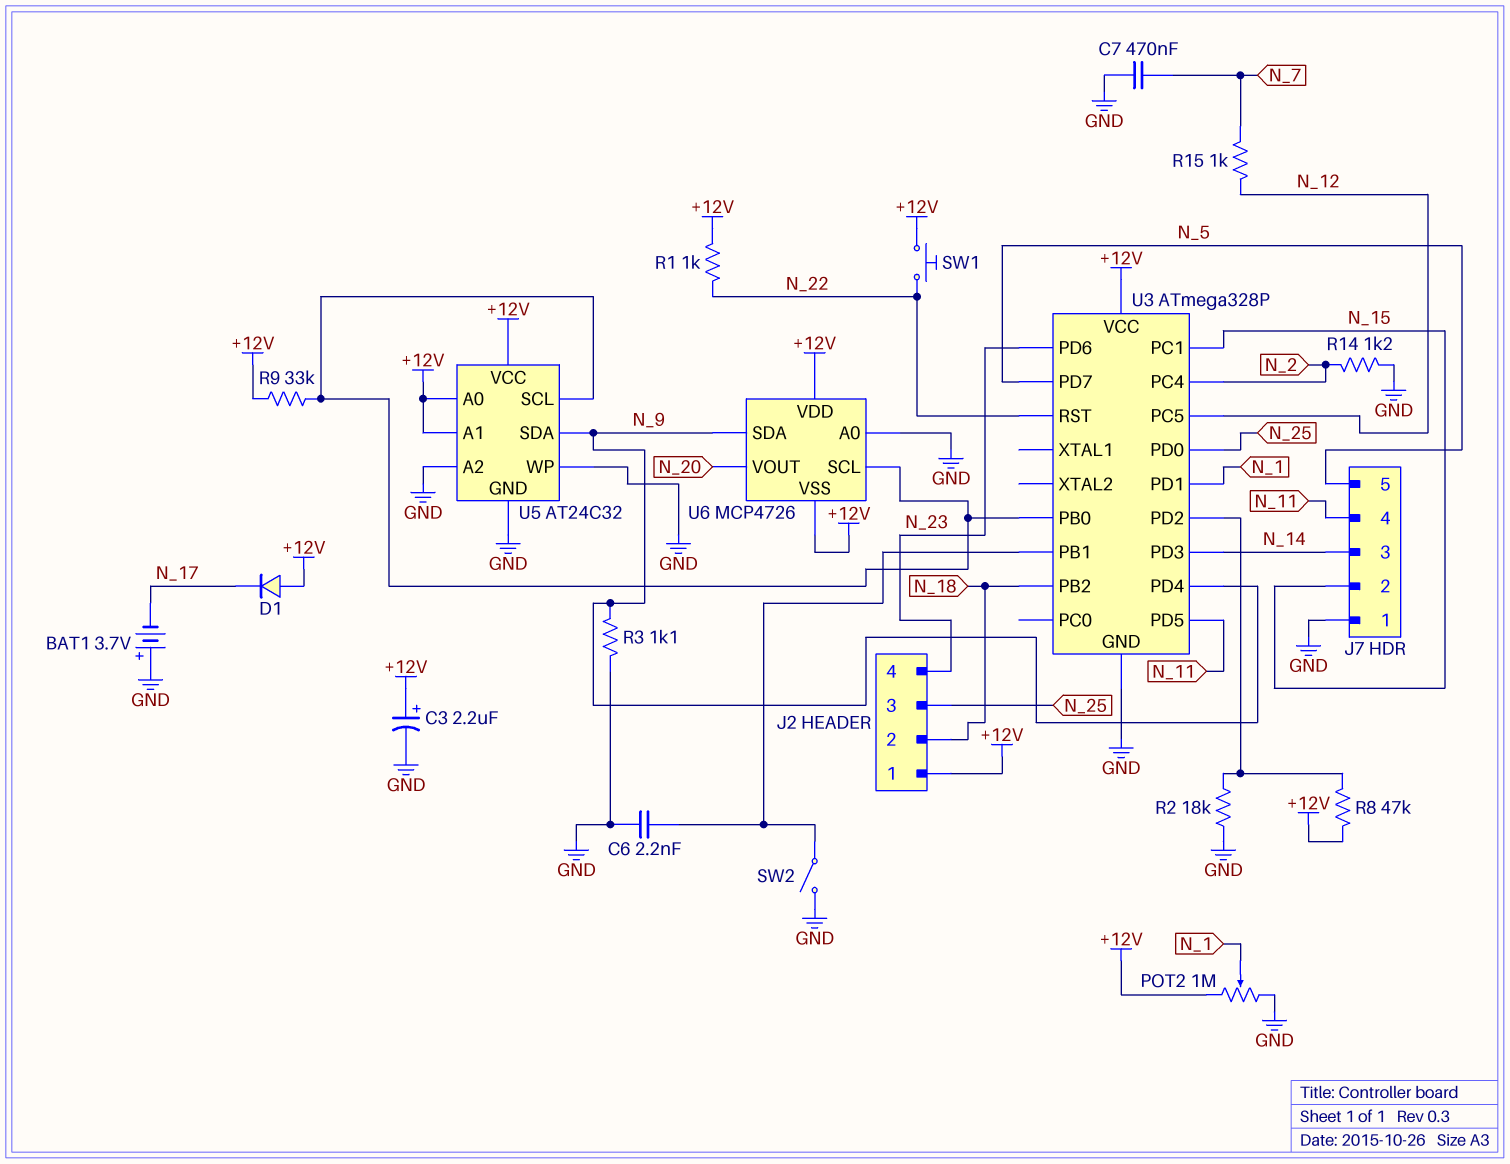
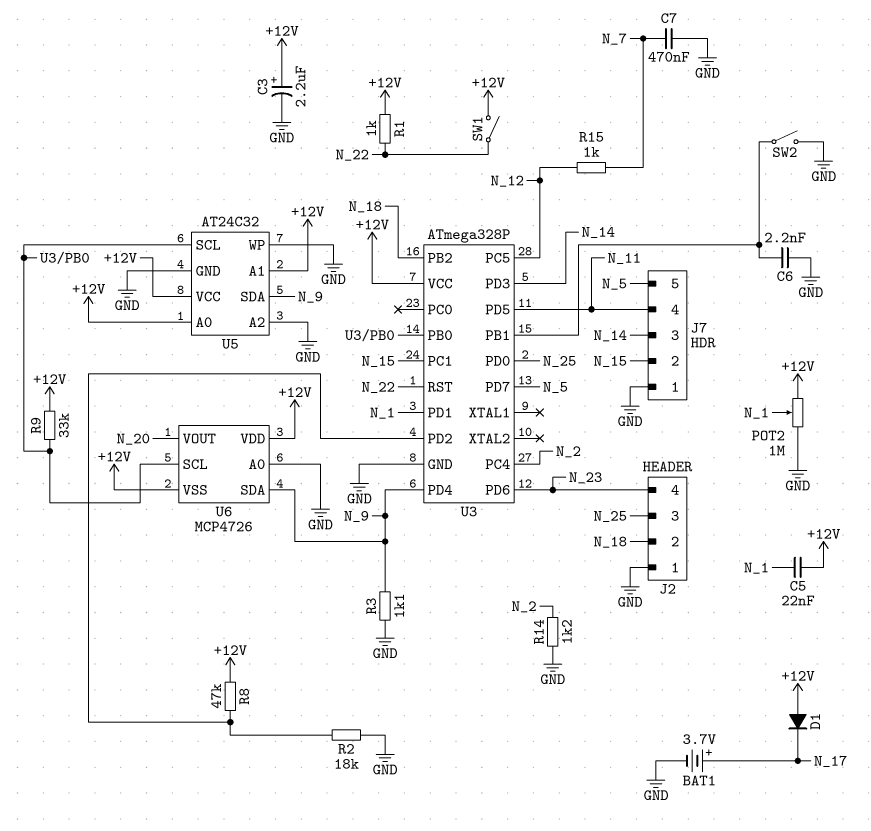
BAT1: 3.7V (plus GND, minus N_17) -> 3.7V (plus N_17, minus GND)
C5: none -> 22nF (+12V, N_1)
J2 pin 1: +12V -> GND
SW1: button (+12V, N_22) -> switch (+12V, N_22)

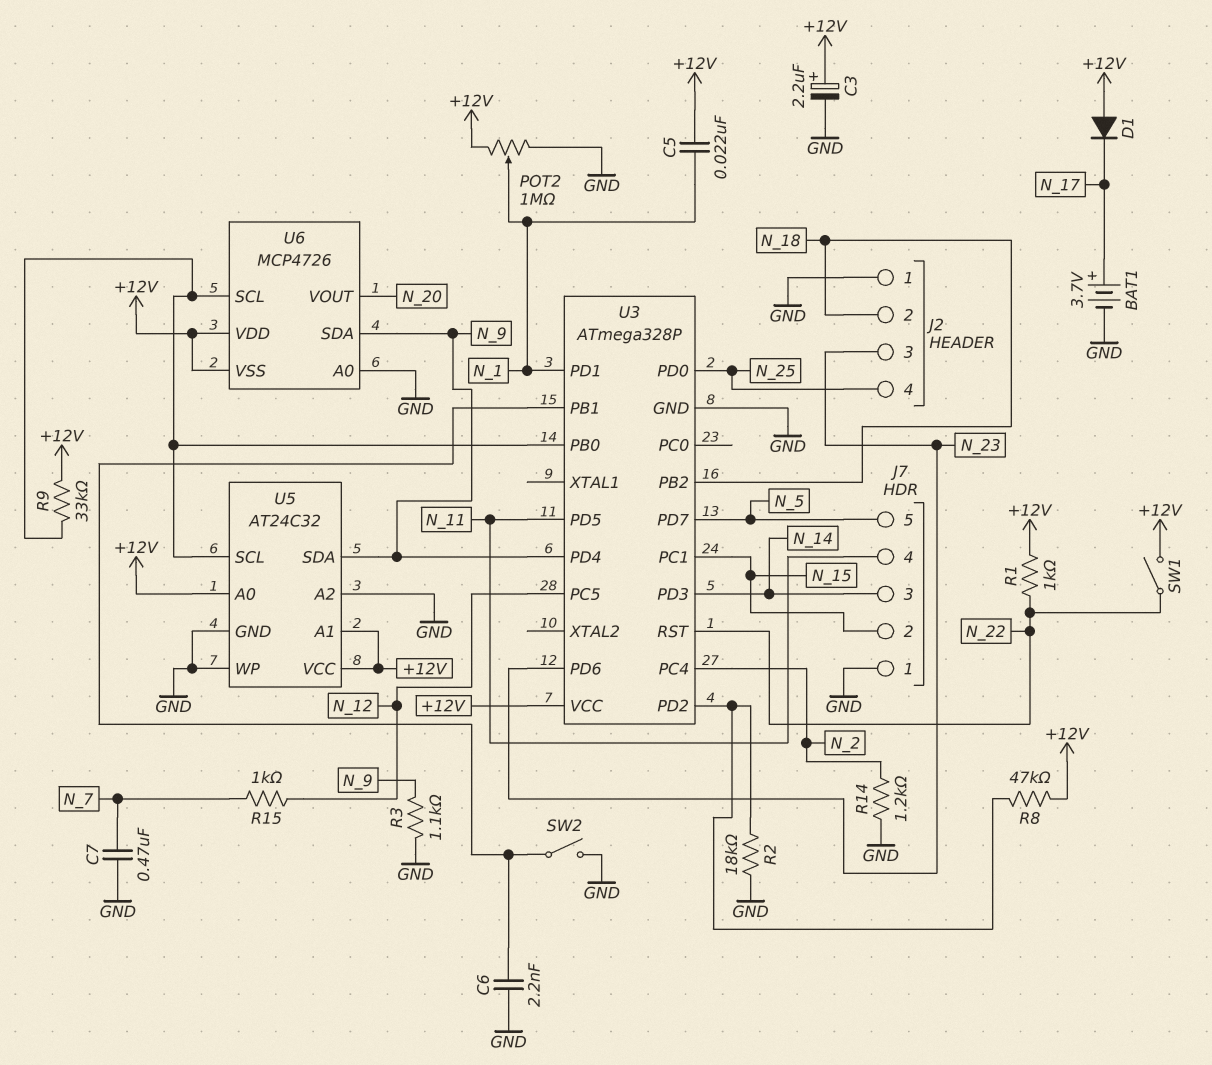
J2 pin 3: N_25 -> N_23
J2 pin 4: N_23 -> N_25

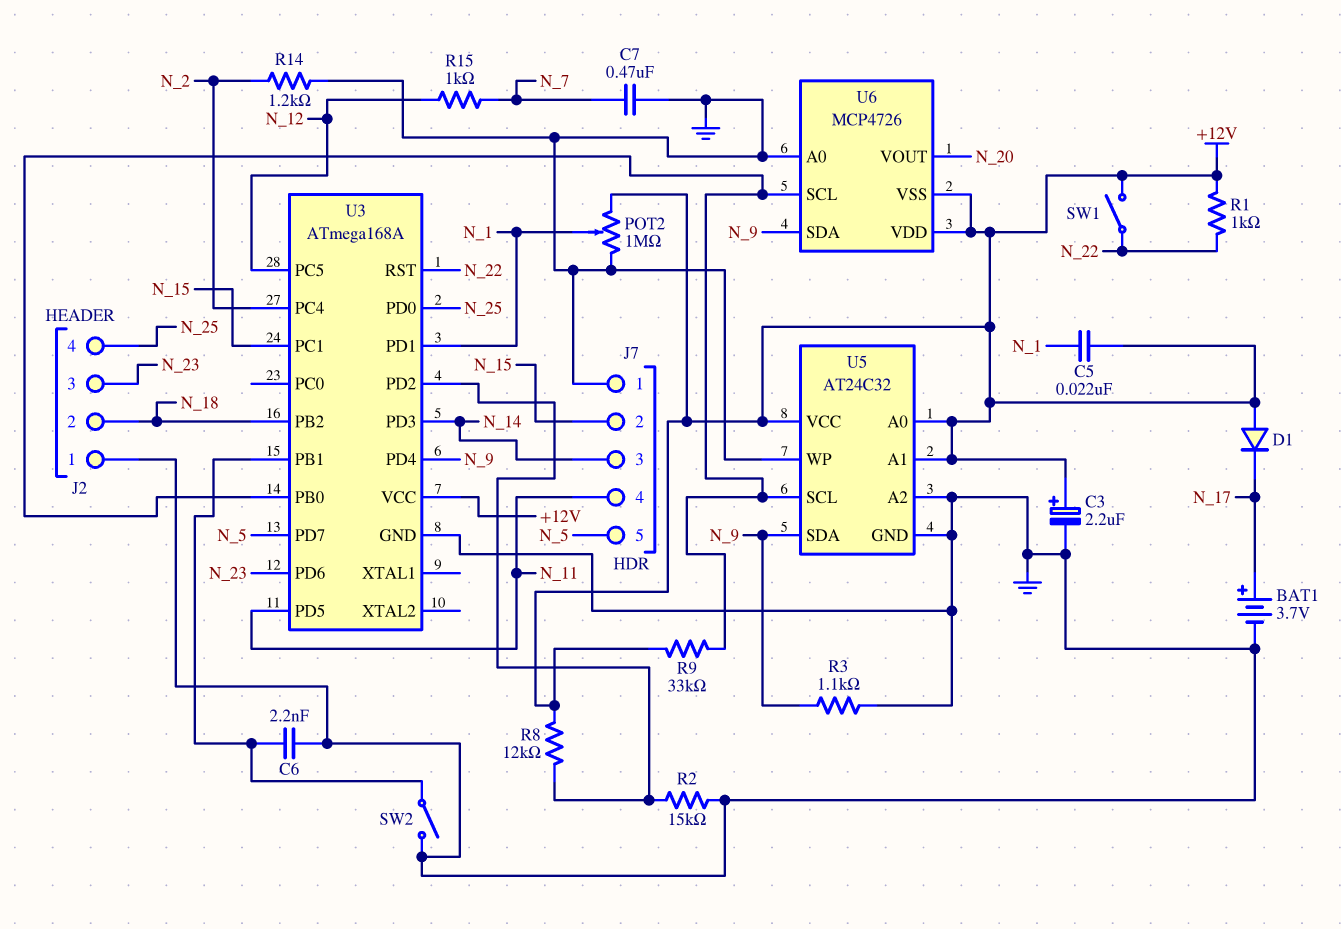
R2: 18k (GND, U3/PD2) -> 15k (GND, U3/PD2)
R8: 47k (+12V, U3/PD2) -> 12k (+12V, U3/PD2)
U3: ATmega328P -> ATmega168A

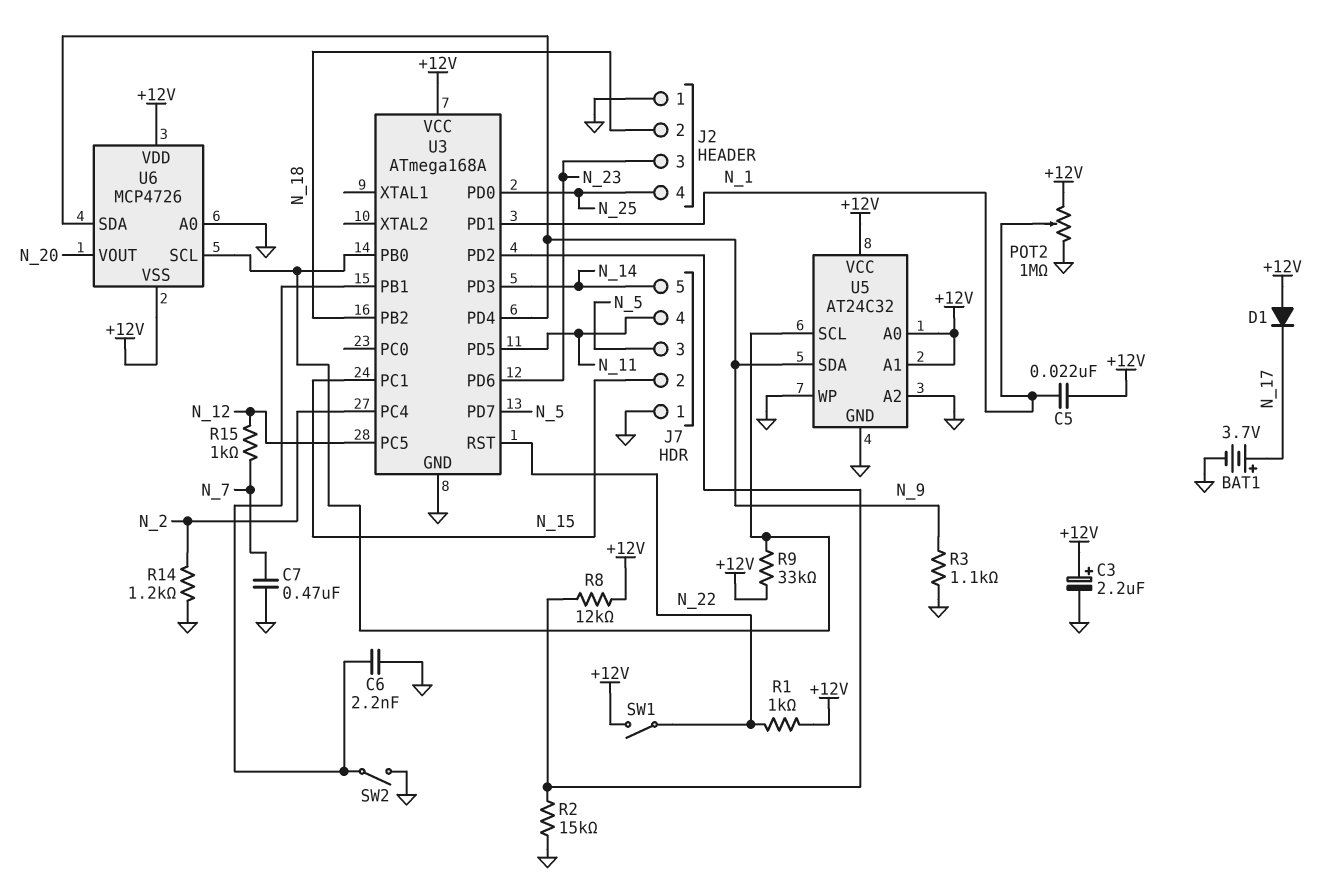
J7 pin 3: N_14 -> N_5
J7 pin 5: N_5 -> N_14

